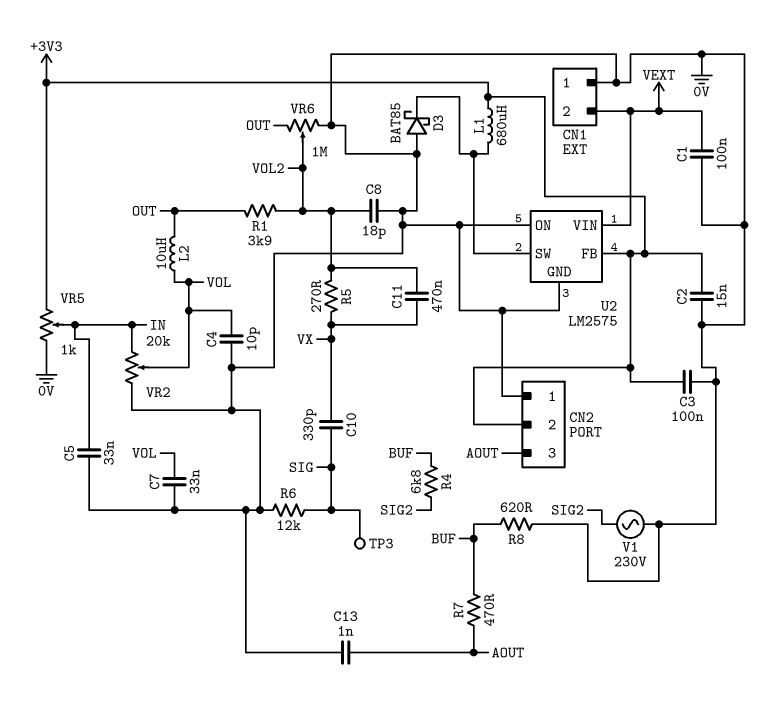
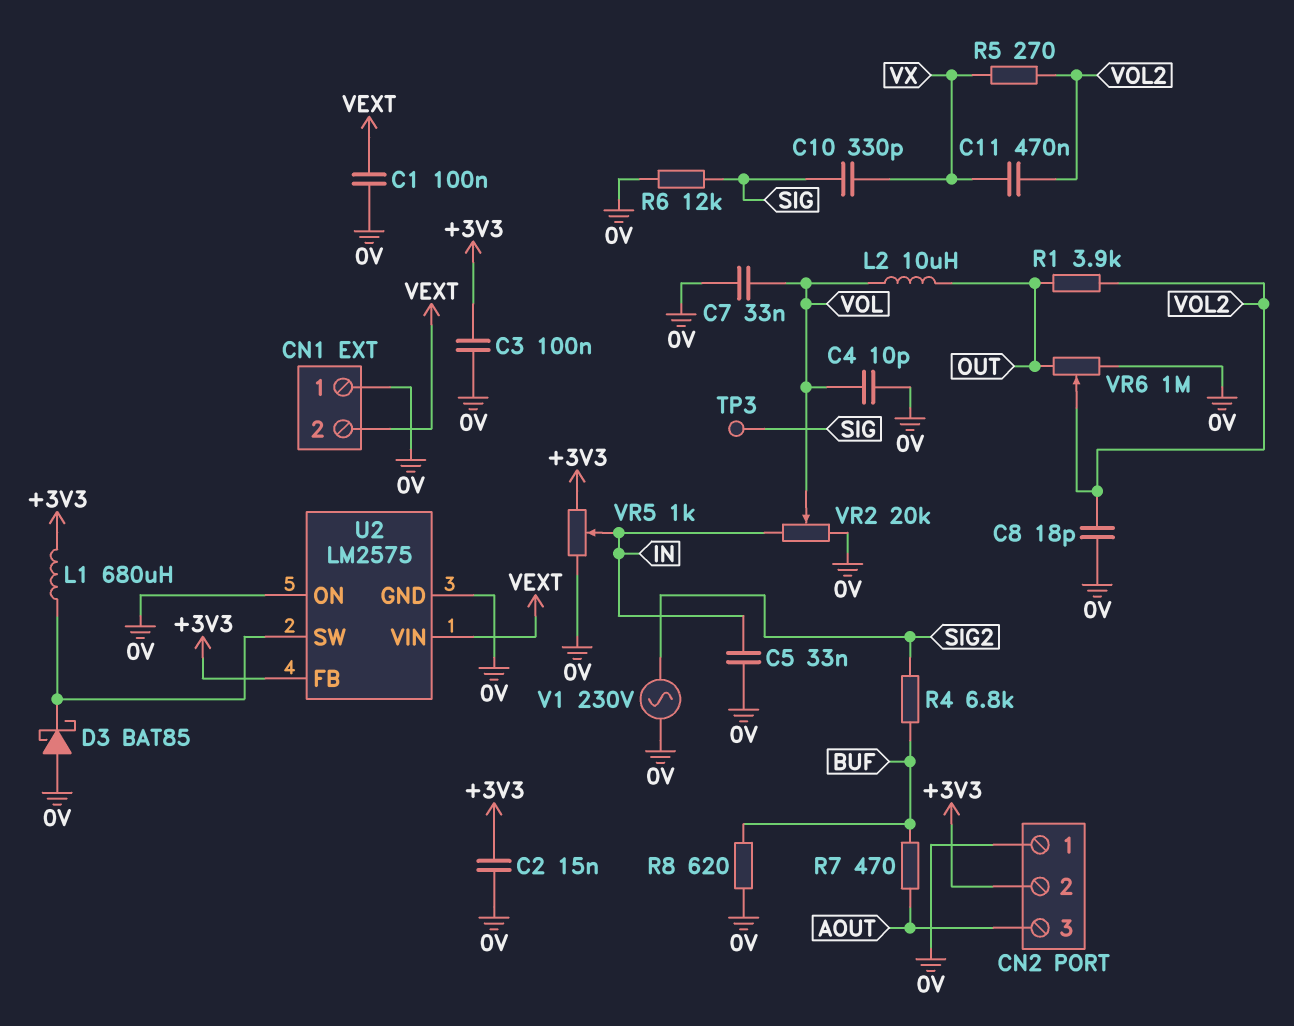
C13: 1nF (0V, AOUT) -> none

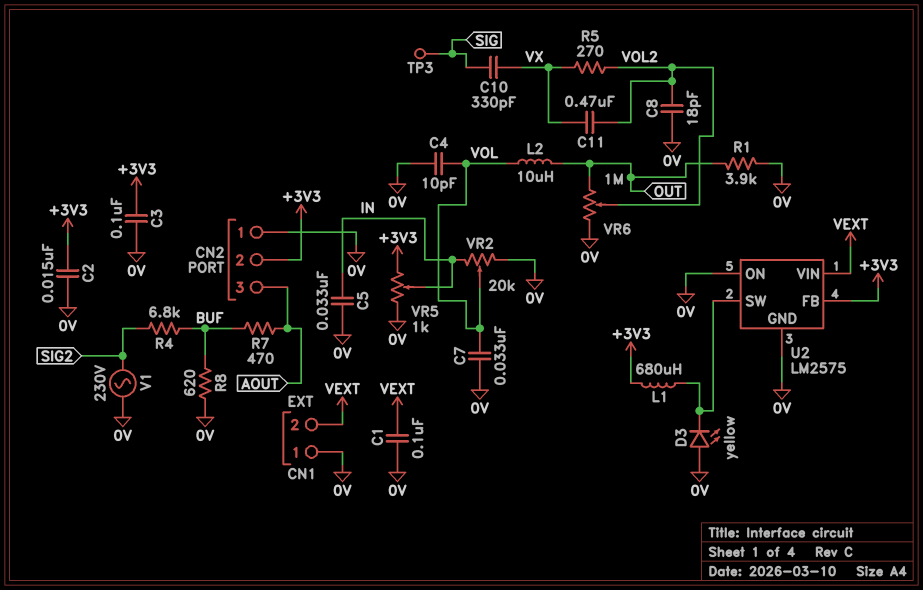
D3: schottky BAT85 (A 0V, K U2/SW) -> LED yellow (A 0V, K U2/SW)
R1: 3.9k (OUT, VOL2) -> 3.9k (0V, OUT)
R6: 12k (0V, SIG) -> none

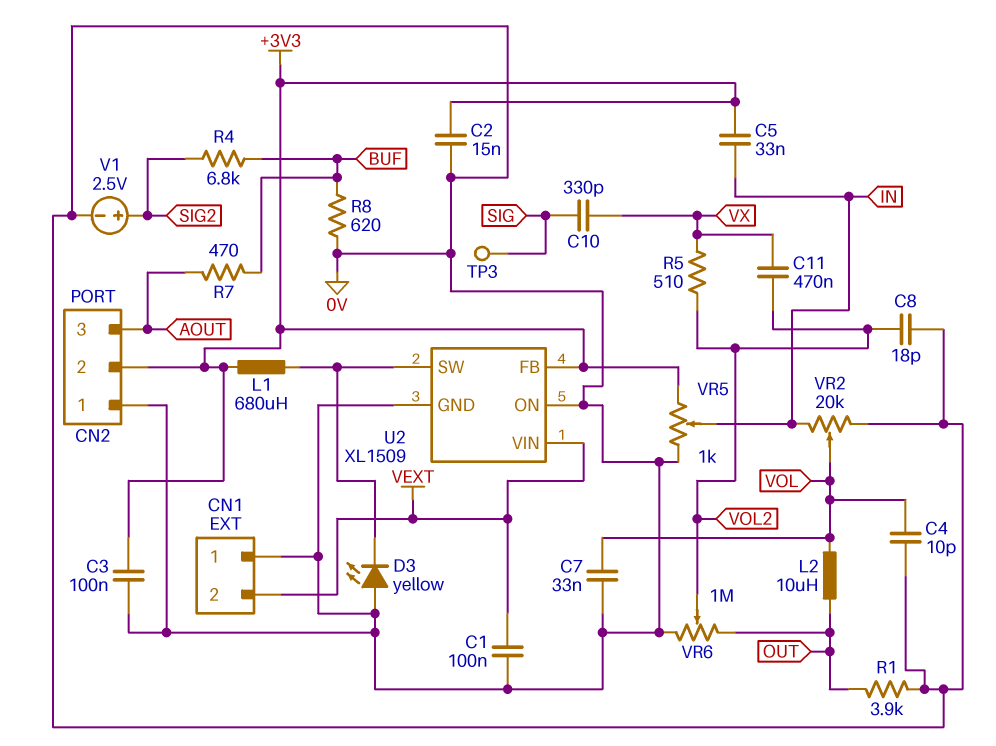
C5: 33nF (0V, IN) -> 33nF (+3V3, IN)
R5: 270 (VOL2, VX) -> 510 (VOL2, VX)
U2: LM2575 -> XL1509
V1: AC 230V (0V, SIG2) -> 2.5V (plus SIG2, minus 0V)

